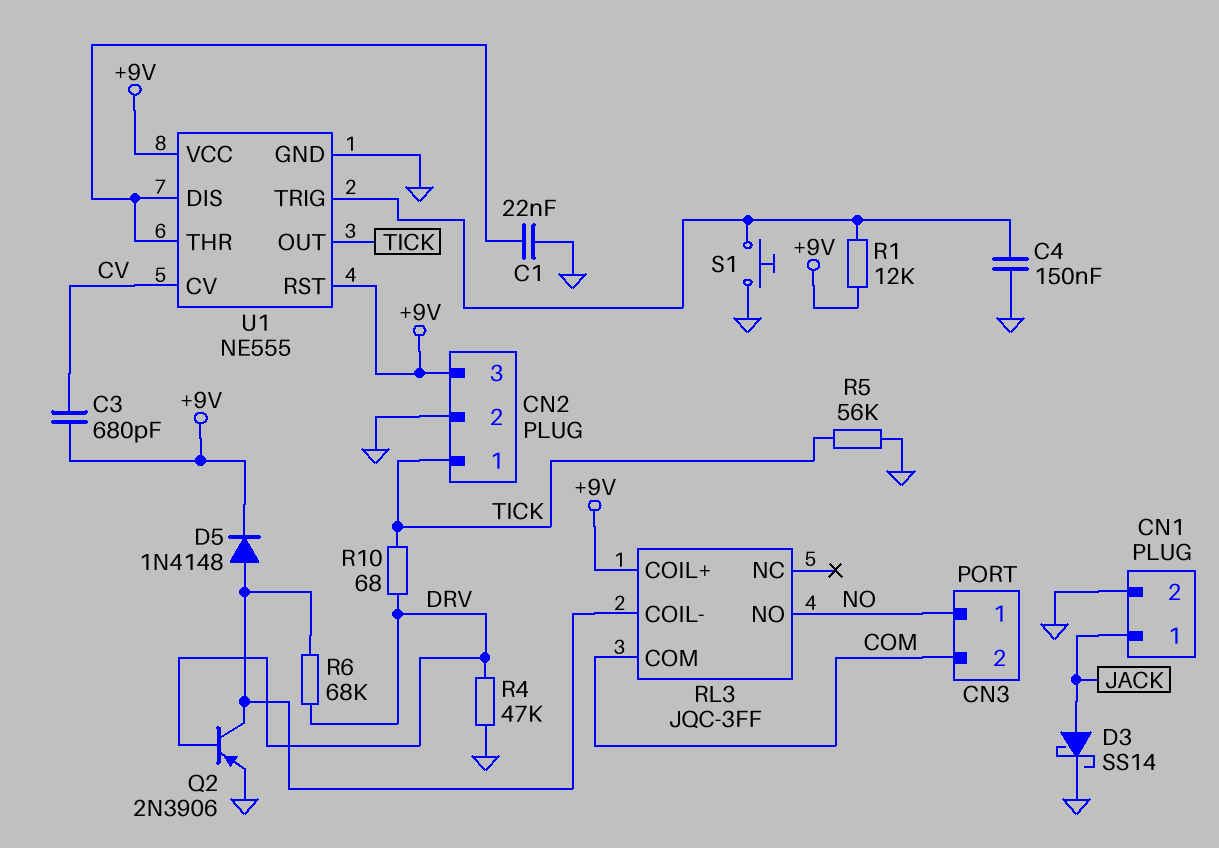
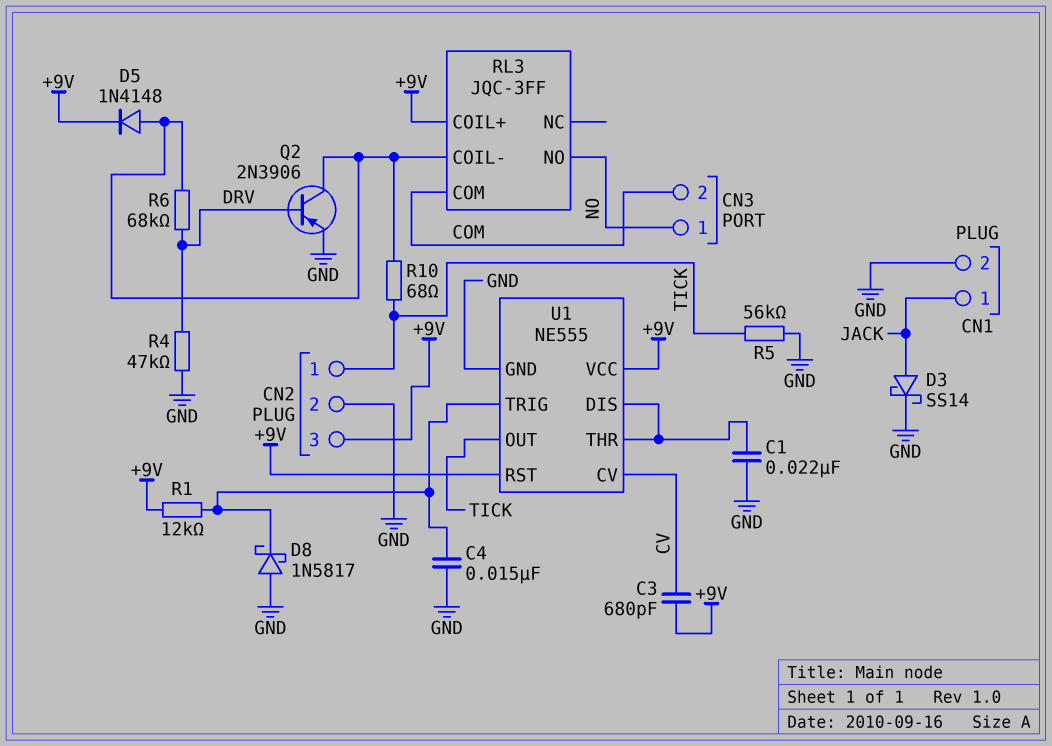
C4: 150nF (GND, U1/TRIG) -> 15nF (GND, U1/TRIG)
D8: none -> schottky 1N5817 (A GND, K U1/TRIG)
R10: 68 (DRV, TICK) -> 68 (RL3/COIL-, TICK)
S1: button (GND, U1/TRIG) -> none

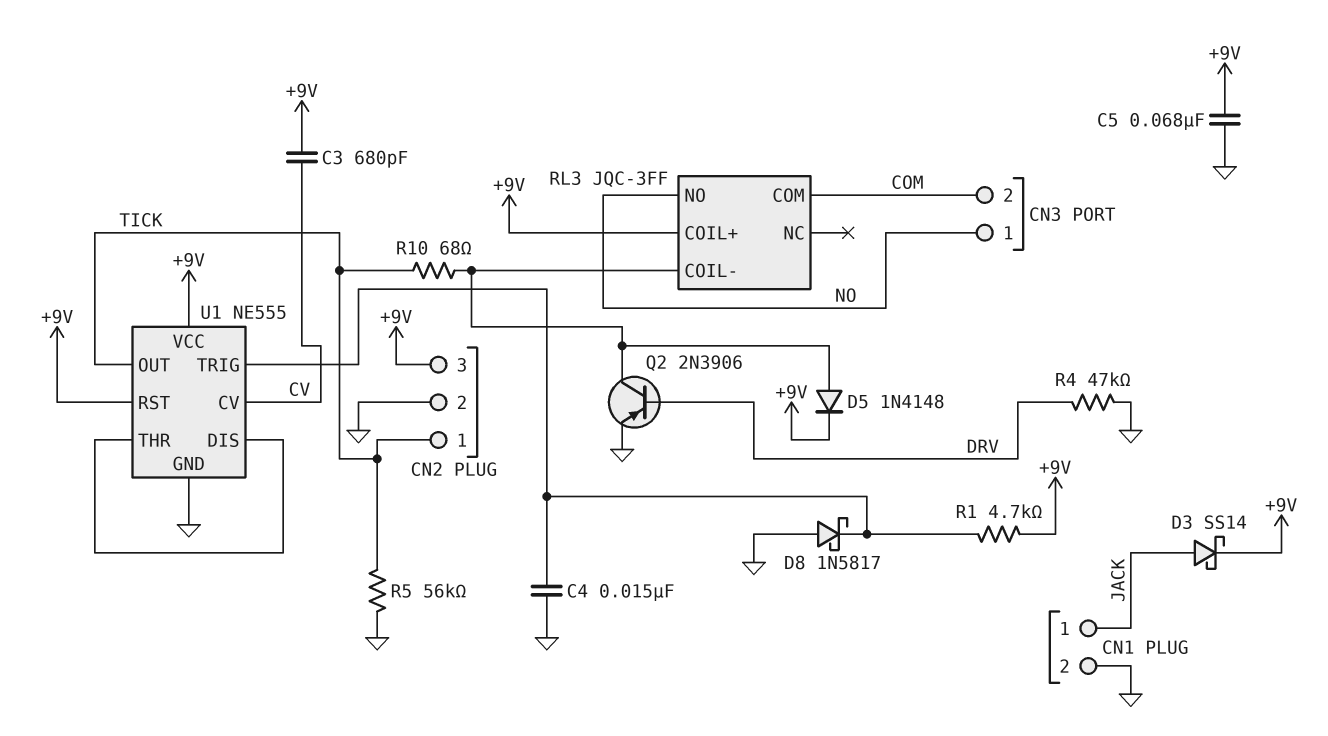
C1: 22nF (GND, U1/DIS) -> none
C5: none -> 68nF (+9V, GND)
D3: schottky SS14 (A JACK, K GND) -> schottky SS14 (A JACK, K +9V)
R1: 12k (+9V, U1/TRIG) -> 4.7k (+9V, U1/TRIG)
R6: 68k (DRV, RL3/COIL-) -> none

